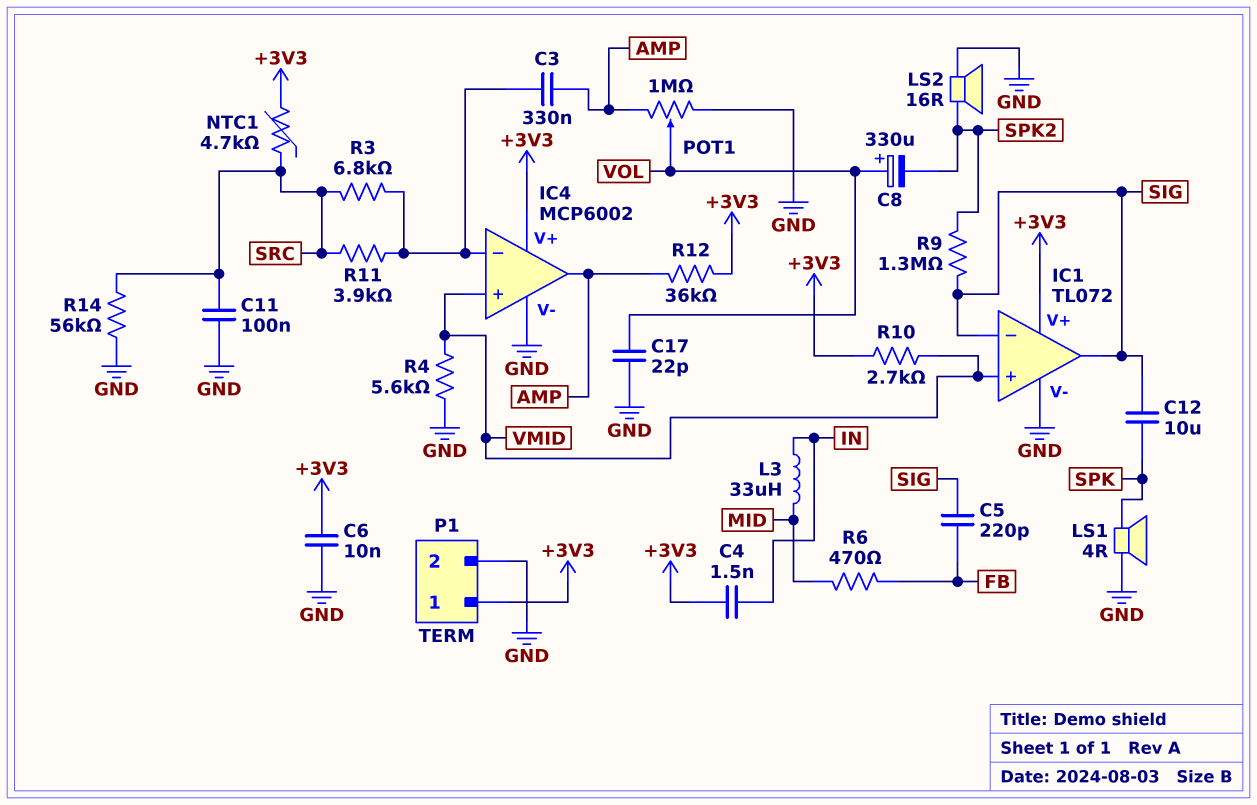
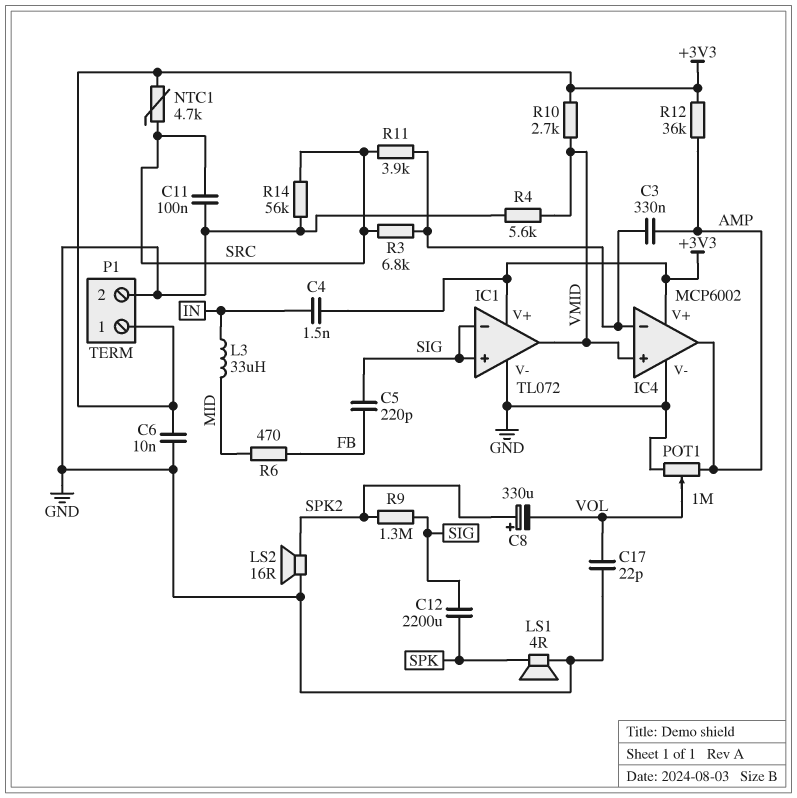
C8: 330uF (plus VOL, minus SPK2) -> 330uF (plus SPK2, minus VOL)
C12: 10uF (SIG, SPK) -> 2200uF (SIG, SPK)
IC1 pin in+: VMID -> SIG
IC1 pin out: SIG -> VMID

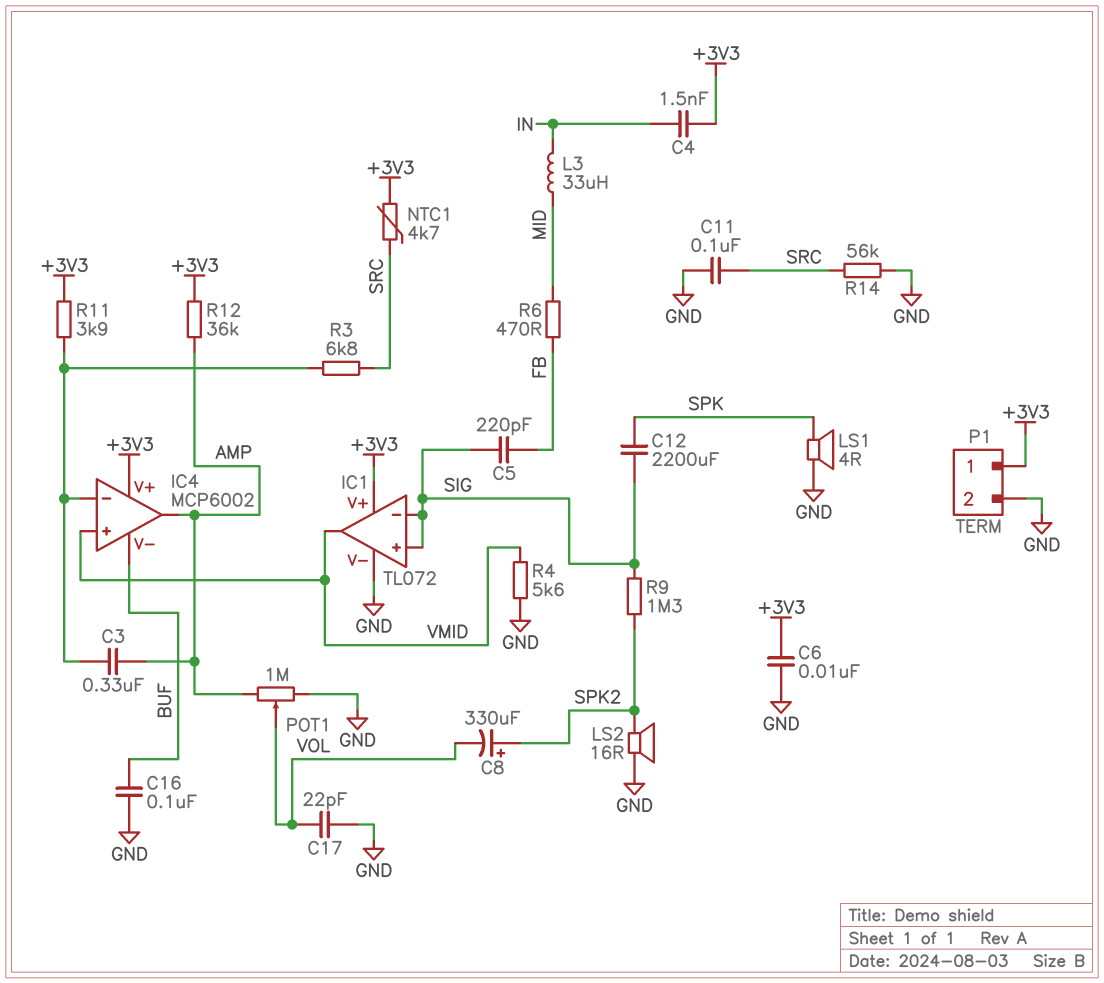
C16: none -> 100nF (BUF, GND)
IC4 pin V-: GND -> BUF
R10: 2.7k (+3V3, VMID) -> none
R11: 3.9k (IC4/in-, SRC) -> 3.9k (+3V3, IC4/in-)

